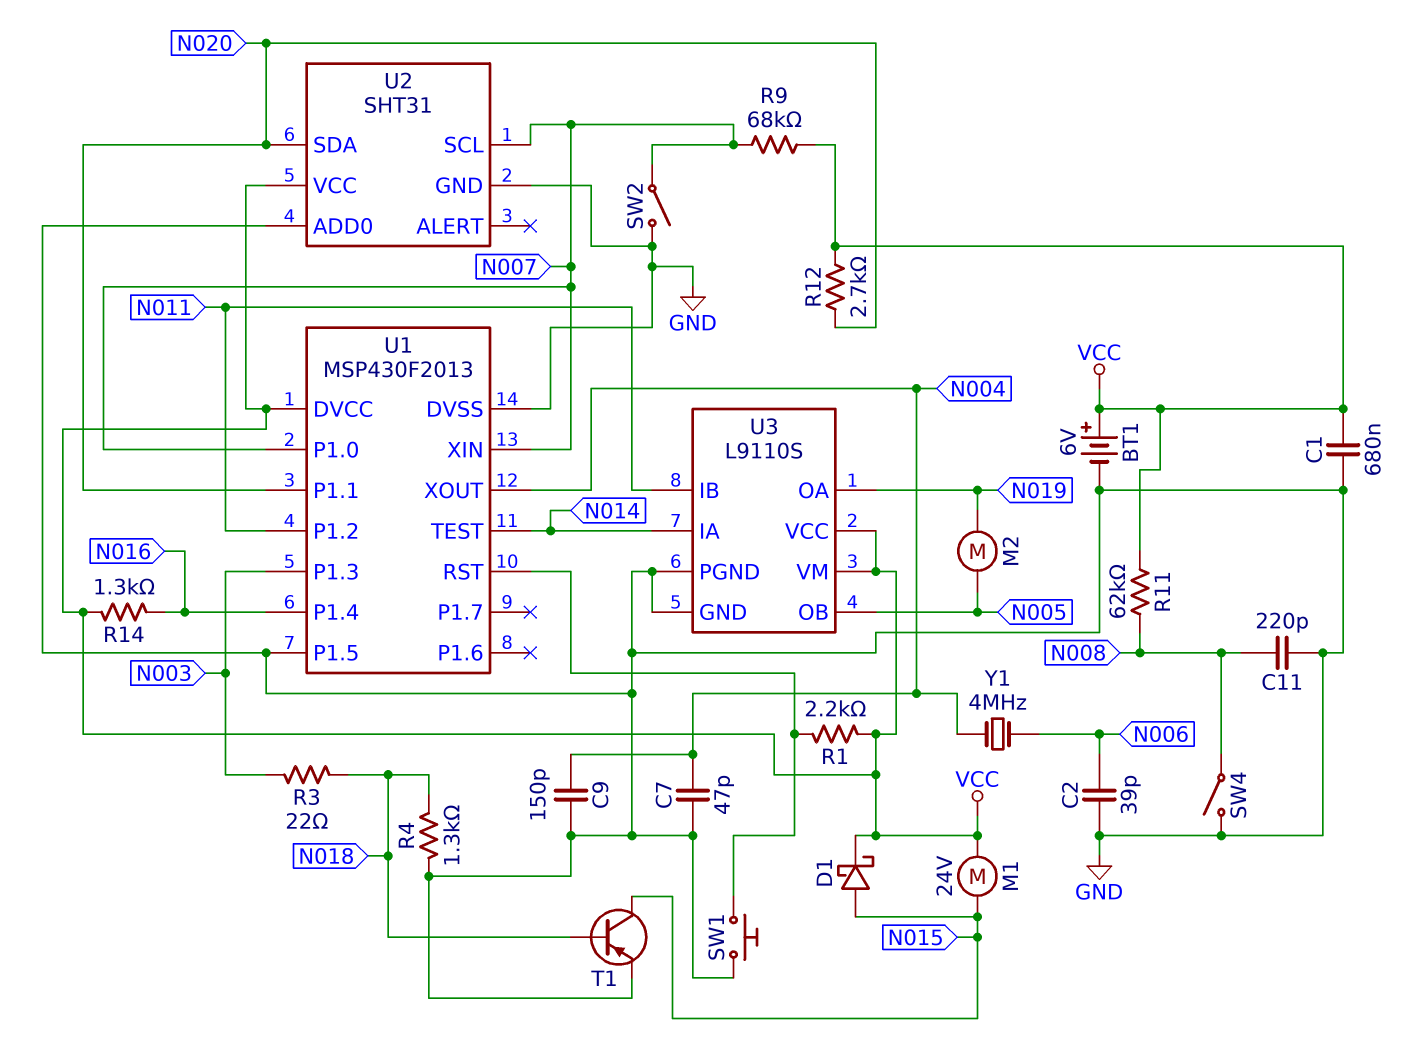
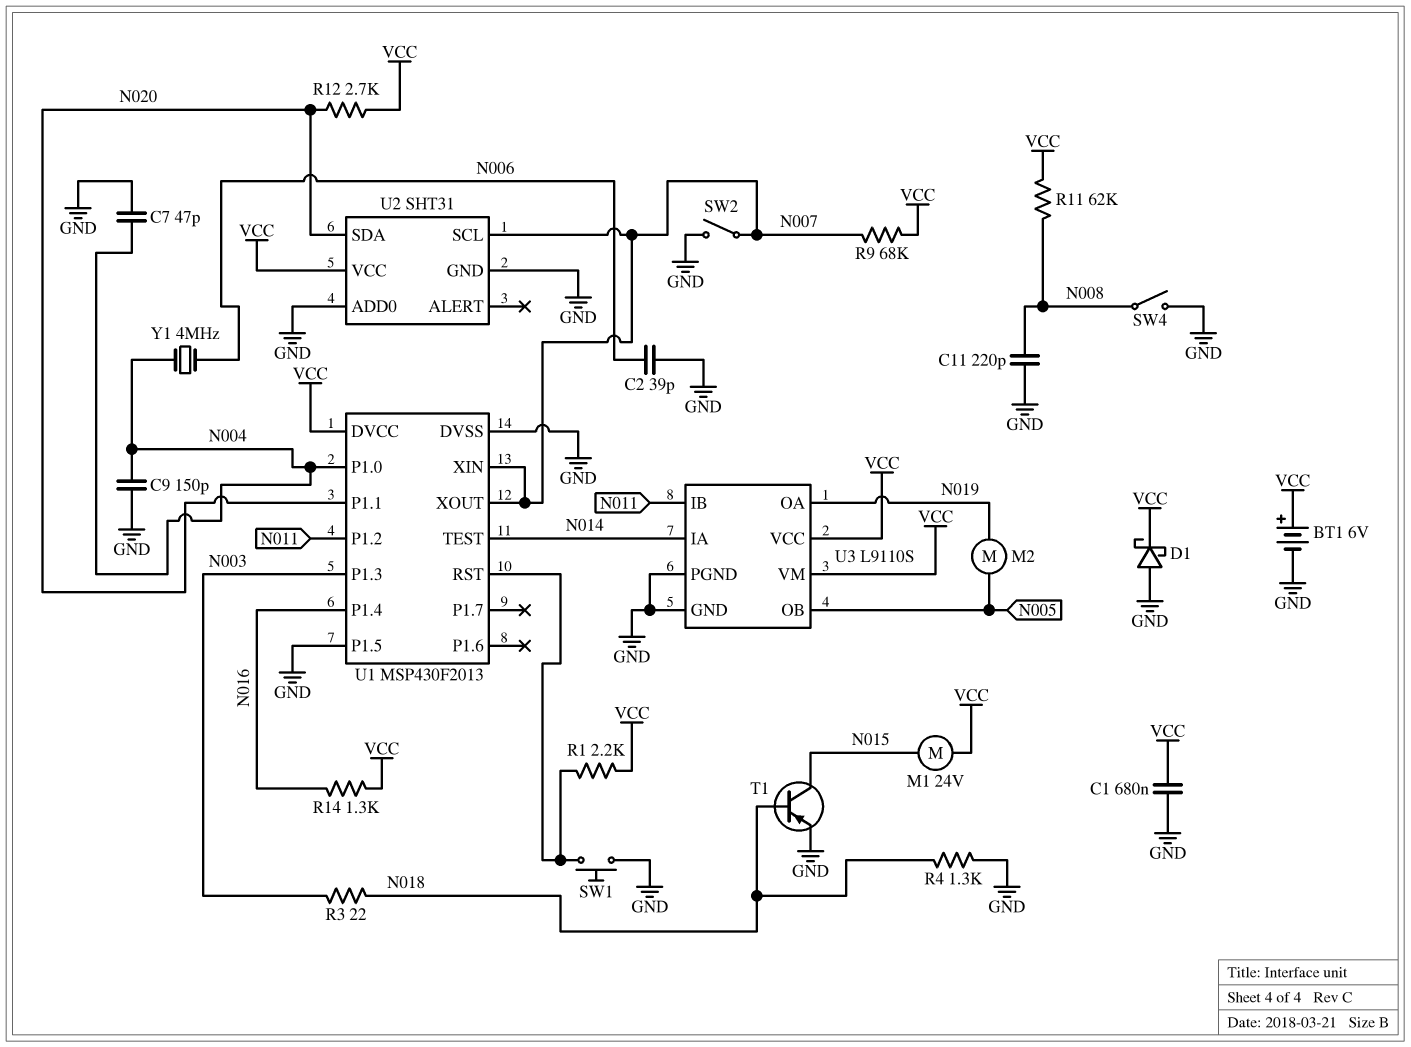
D1: schottky (A N015, K VCC) -> schottky (A GND, K VCC)
U1 pin P1.0: N007 -> N004
U1 pin XOUT: N004 -> N007

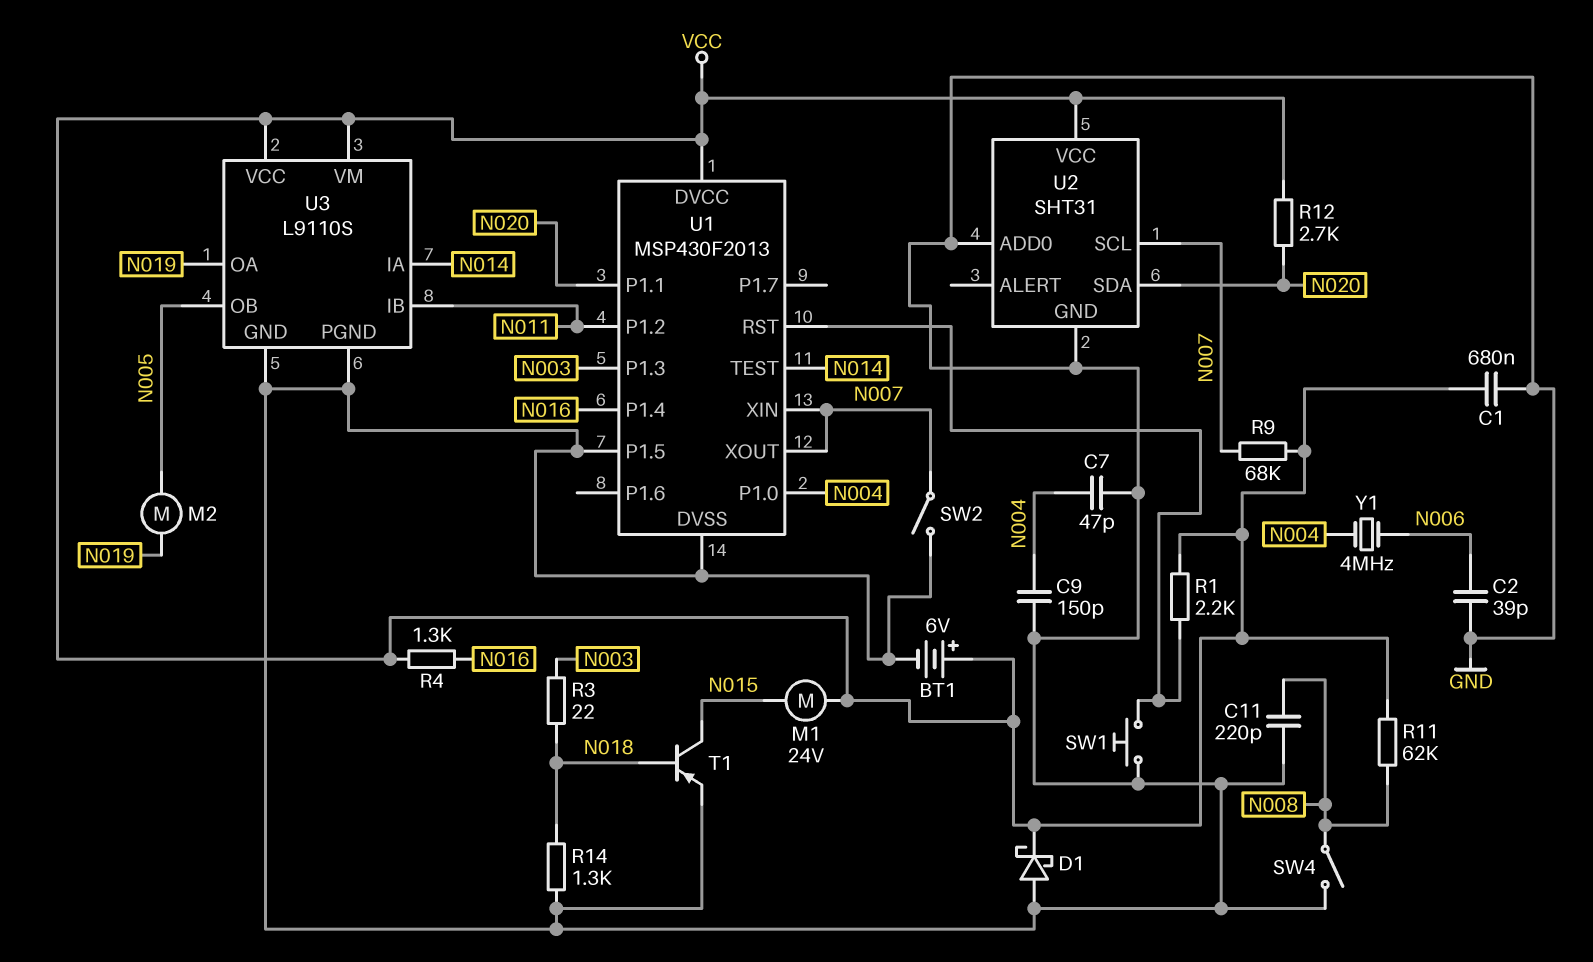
R4: 1.3k (GND, N018) -> 1.3k (N016, VCC)
R14: 1.3k (N016, VCC) -> 1.3k (GND, N018)

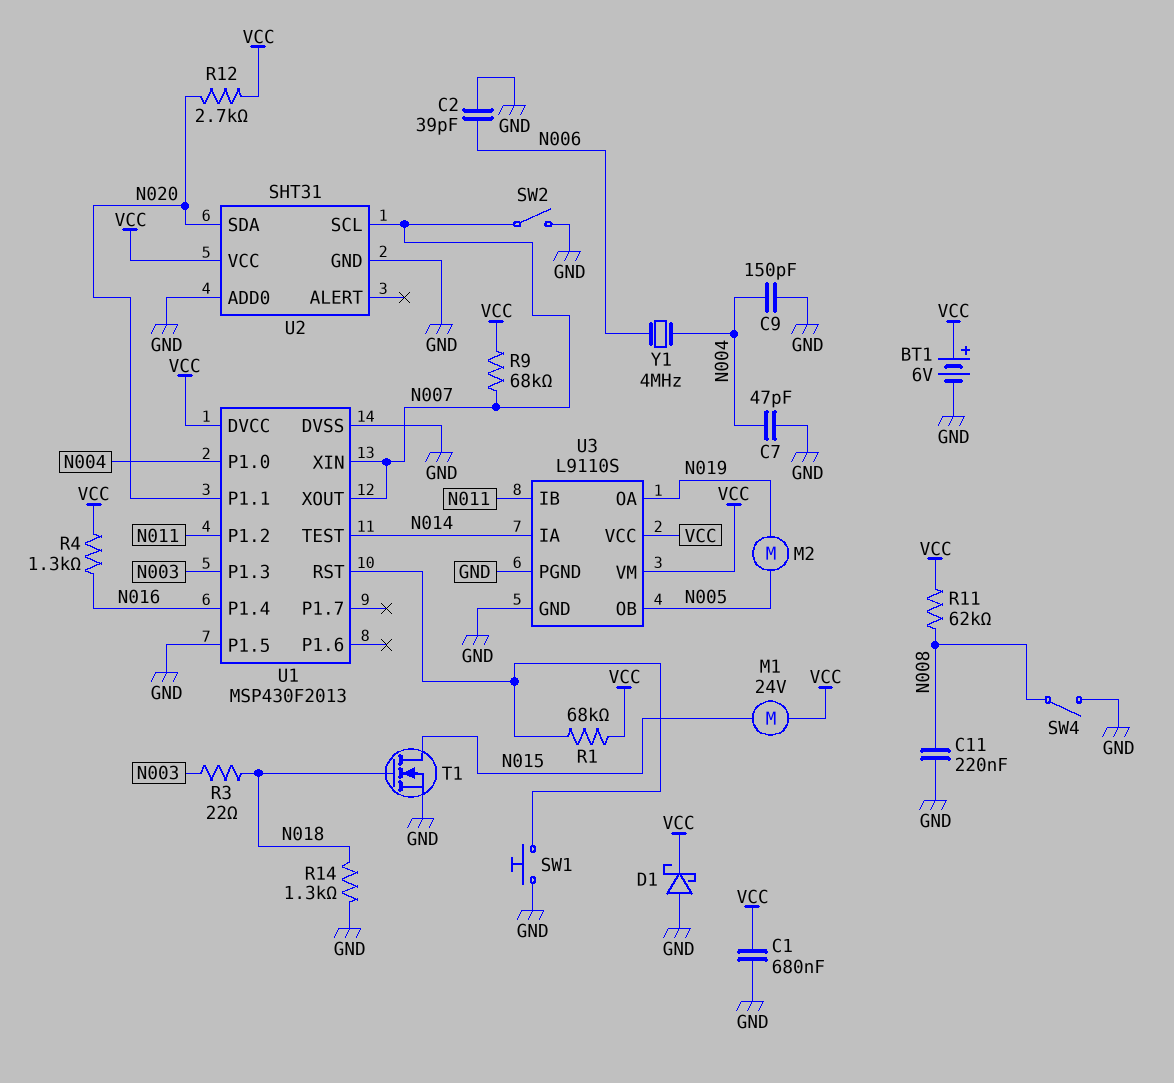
C11: 220pF (GND, N008) -> 220nF (GND, N008)
R1: 2.2k (U1/RST, VCC) -> 68k (U1/RST, VCC)
T1: PNP (B N018, C N015, E GND) -> NMOS (G N018, D N015, S GND)

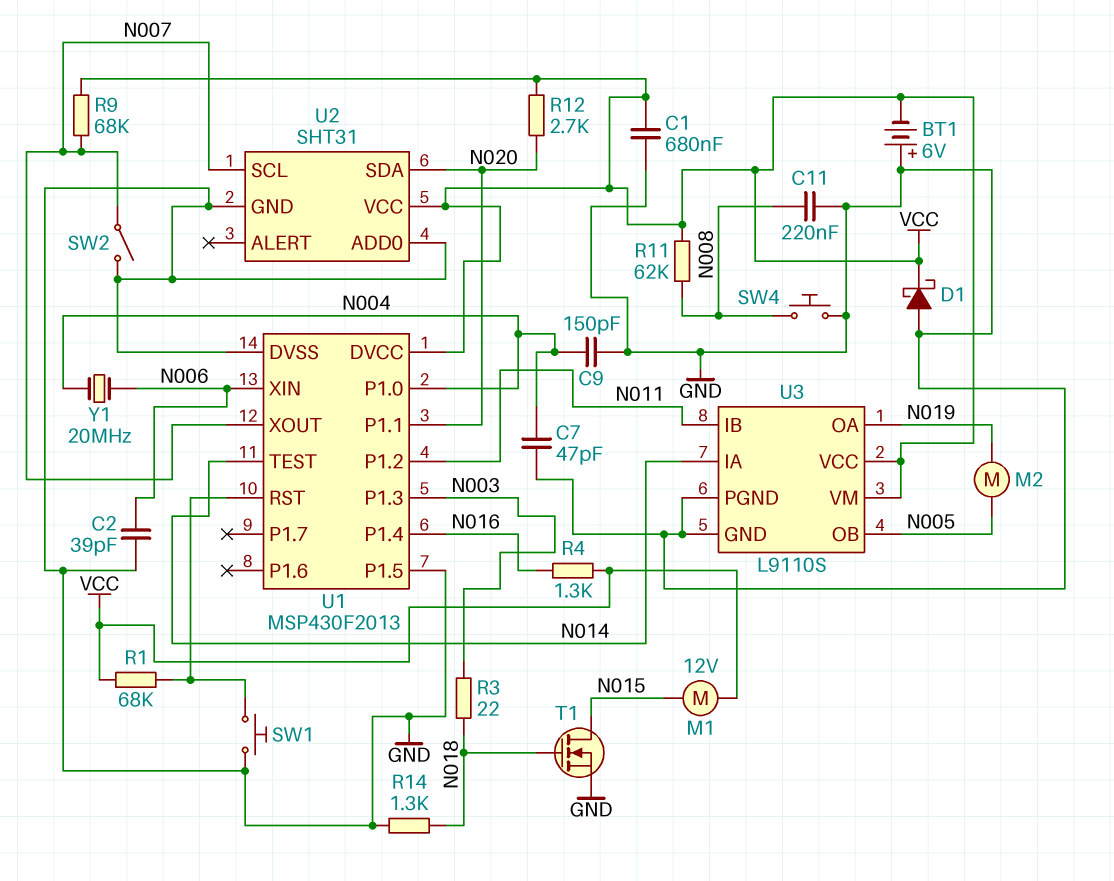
BT1: 6V (plus VCC, minus GND) -> 6V (plus GND, minus VCC)
M1: motor 24V (N015, VCC) -> motor 12V (N015, VCC)
SW4: switch (GND, N008) -> button (GND, N008)
U1 pin XIN: N007 -> N006
Y1: 4MHz (N004, N006) -> 20MHz (N004, N006)

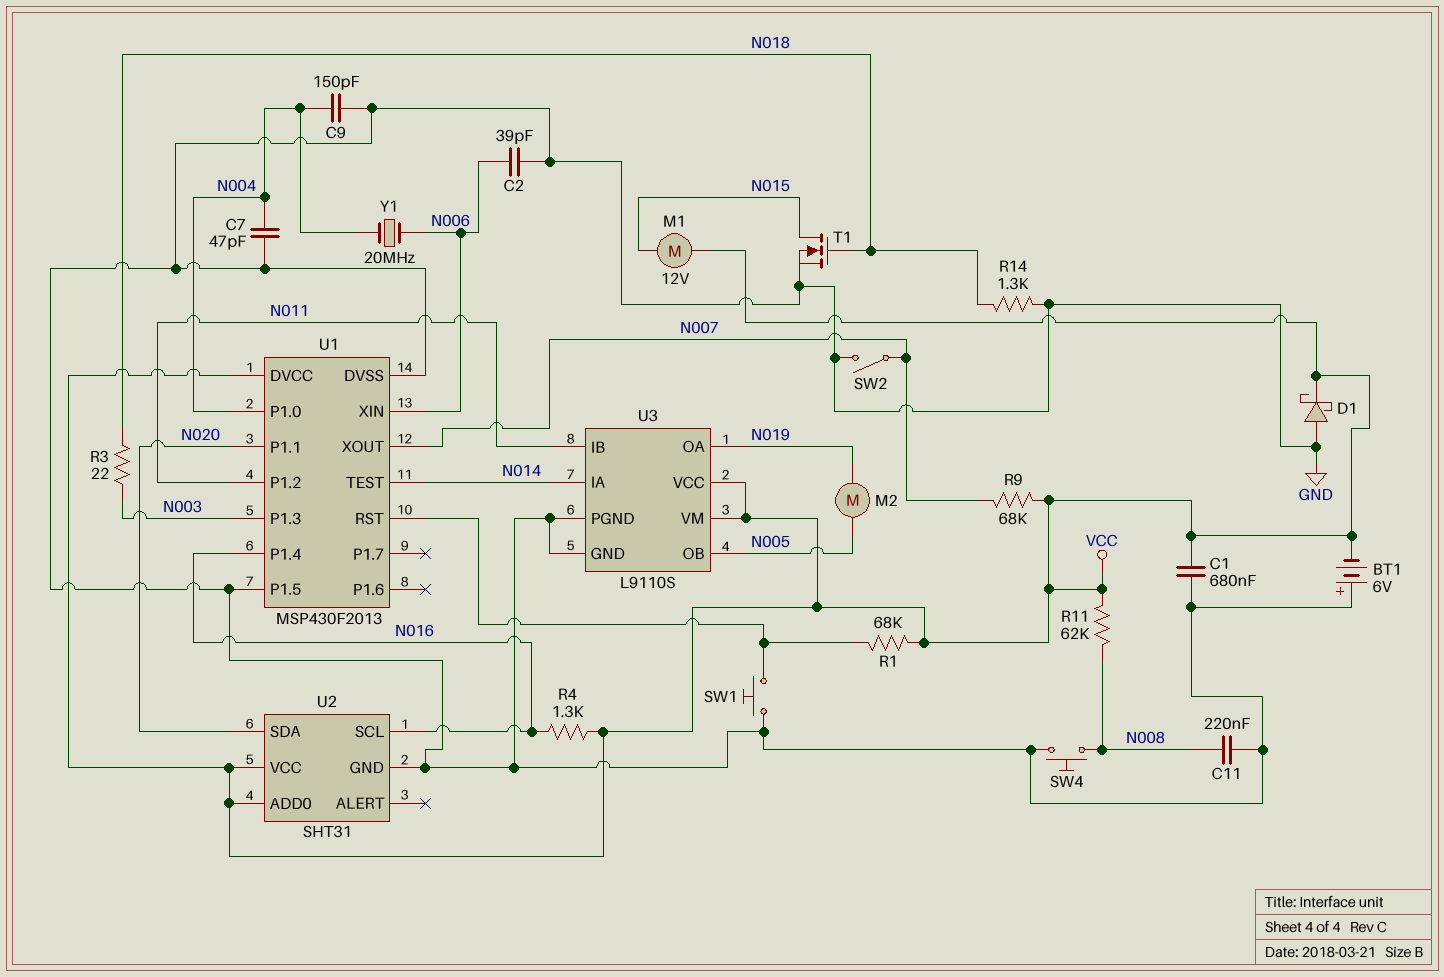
R12: 2.7k (N020, VCC) -> none
U2 pin ADD0: GND -> VCC
U2 pin SCL: N007 -> N016

